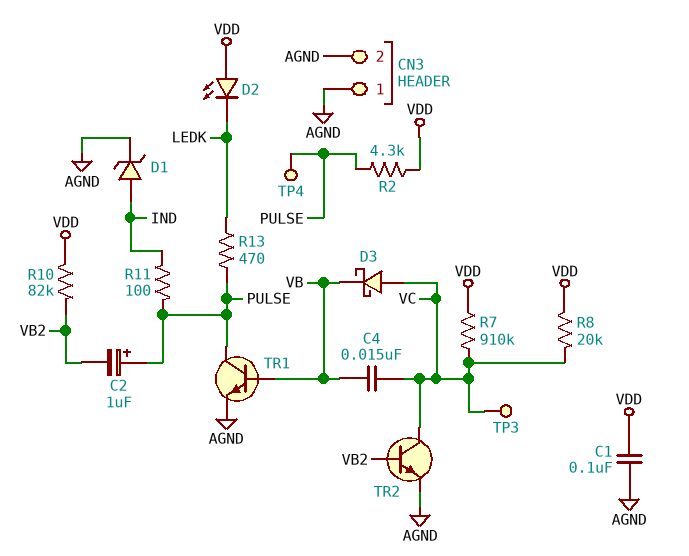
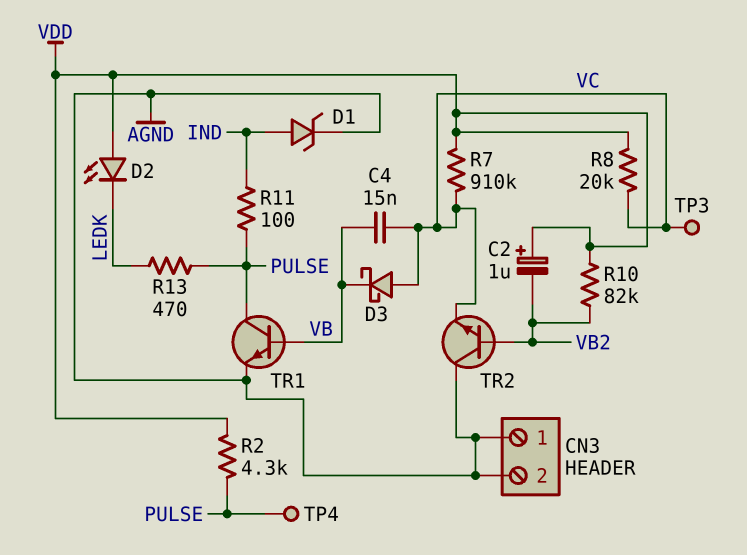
C1: 100nF (AGND, VDD) -> none
C2: 1uF (plus PULSE, minus VB2) -> 1uF (plus VDD, minus VB2)
TR2: NPN (B VB2, C VC, E AGND) -> NPN (B VB2, C AGND, E VC)

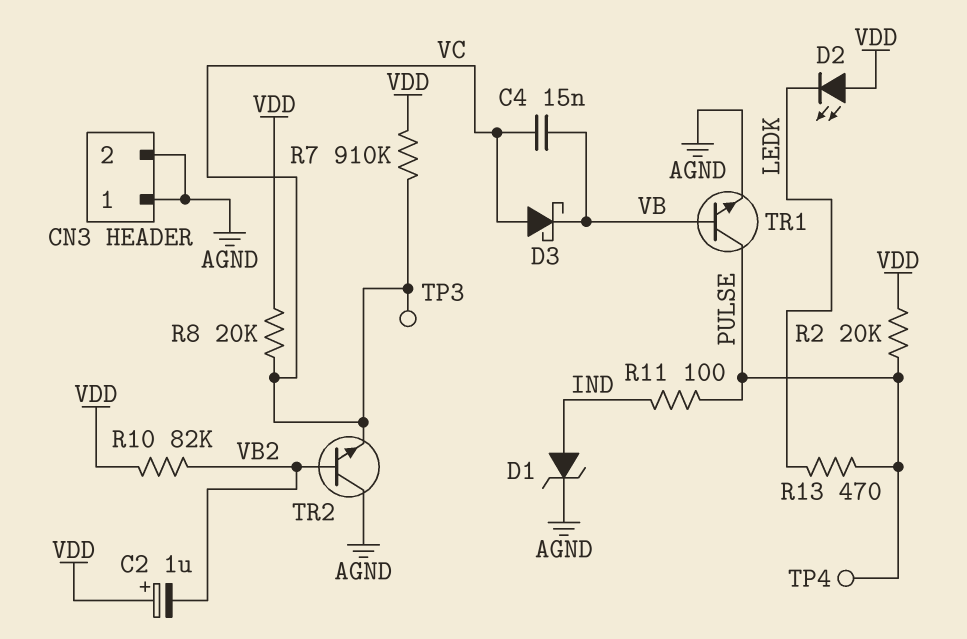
R2: 4.3k (PULSE, VDD) -> 20k (PULSE, VDD)

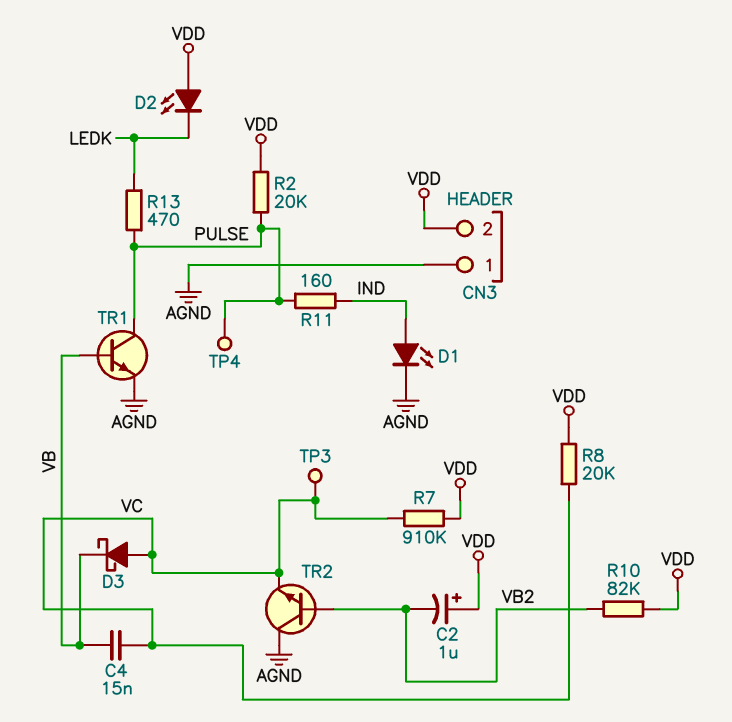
CN3 pin 2: AGND -> VDD
D1: zener (A IND, K AGND) -> LED (A IND, K AGND)
R11: 100 (IND, PULSE) -> 160 (IND, PULSE)

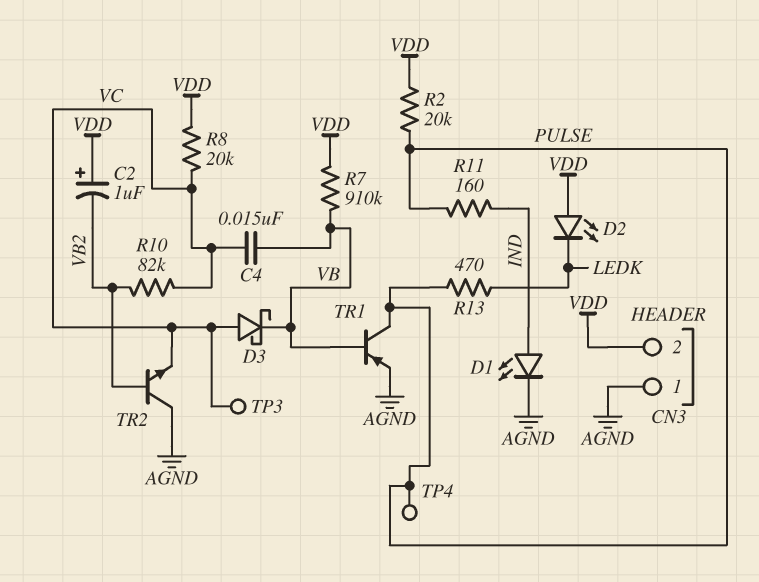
R7: 910k (VC, VDD) -> 910k (VB, VDD)
R10: 82k (VB2, VDD) -> 82k (VB2, VC)
TR1: NPN (B VB, C PULSE, E AGND) -> PNP (B VB, C PULSE, E AGND)

